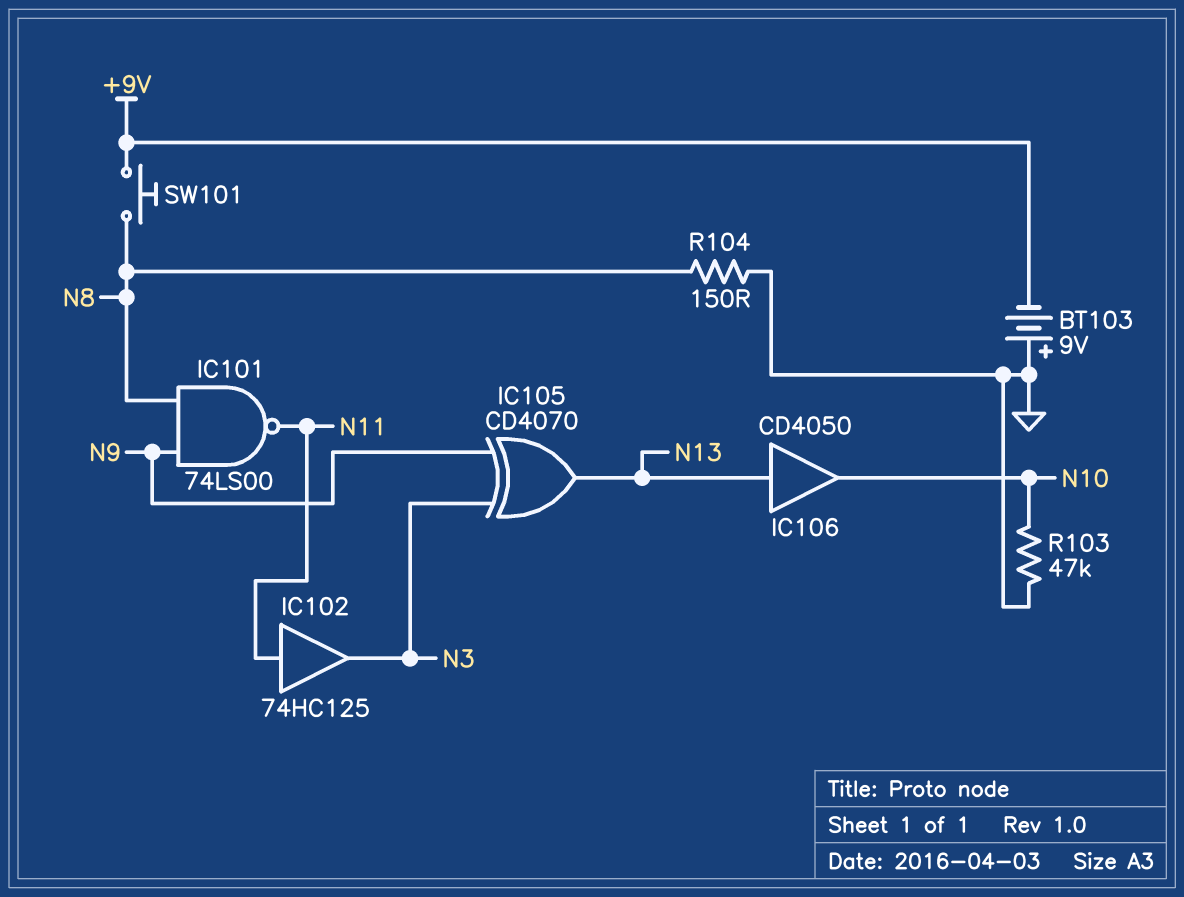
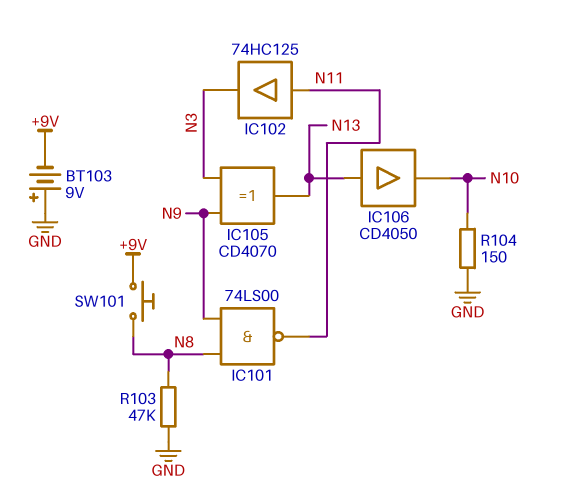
R103: 47k (GND, N10) -> 47k (GND, N8)
R104: 150 (GND, N8) -> 150 (GND, N10)

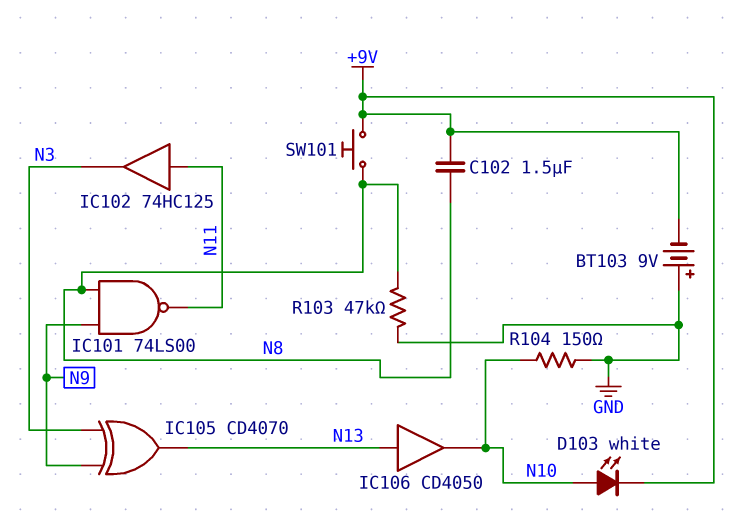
C102: none -> 1.5uF (+9V, N8)
D103: none -> LED white (A N10, K +9V)

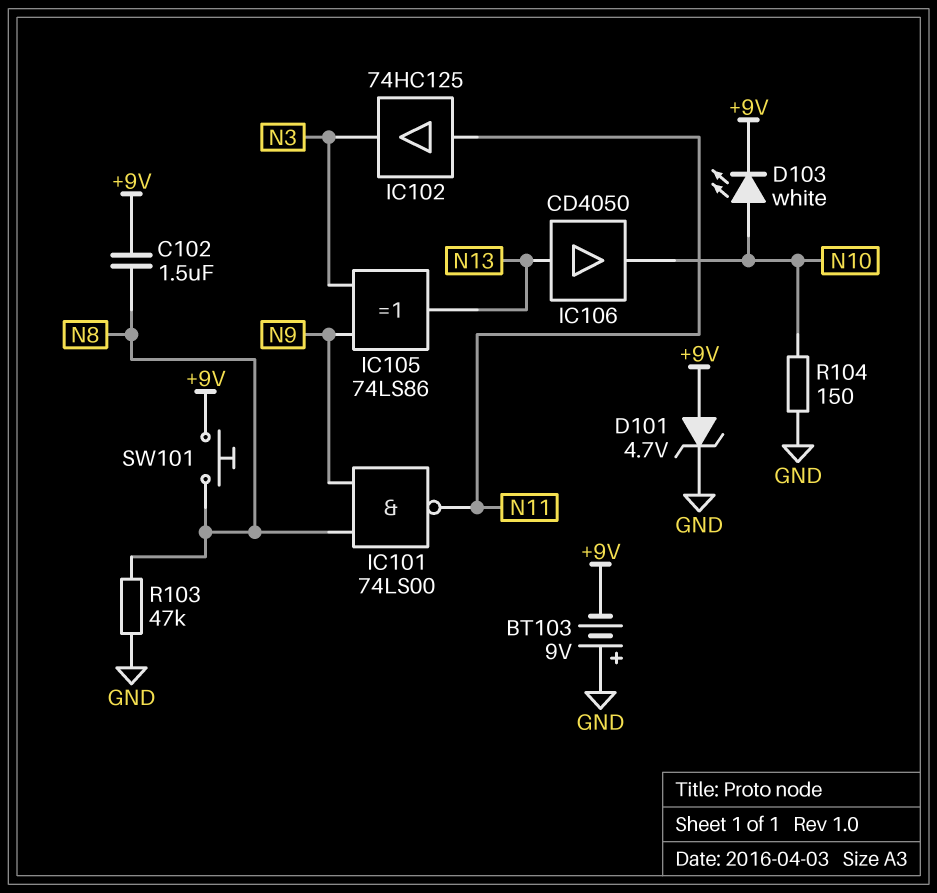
D101: none -> zener 4.7V (A +9V, K GND)
IC105: XOR CD4070 (in N3, in N9, out N13) -> XOR 74LS86 (in N3, in N9, out N13)

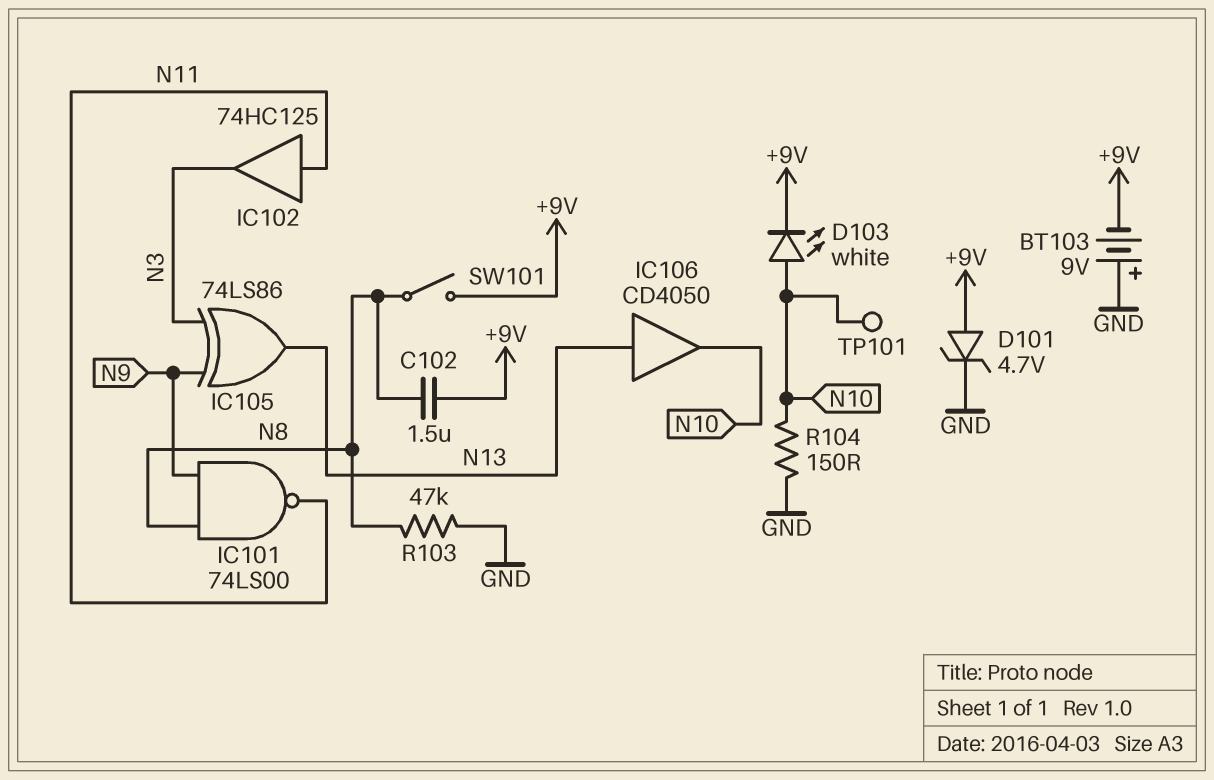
SW101: button (+9V, N8) -> switch (+9V, N8)
TP101: none -> test point (N10)

